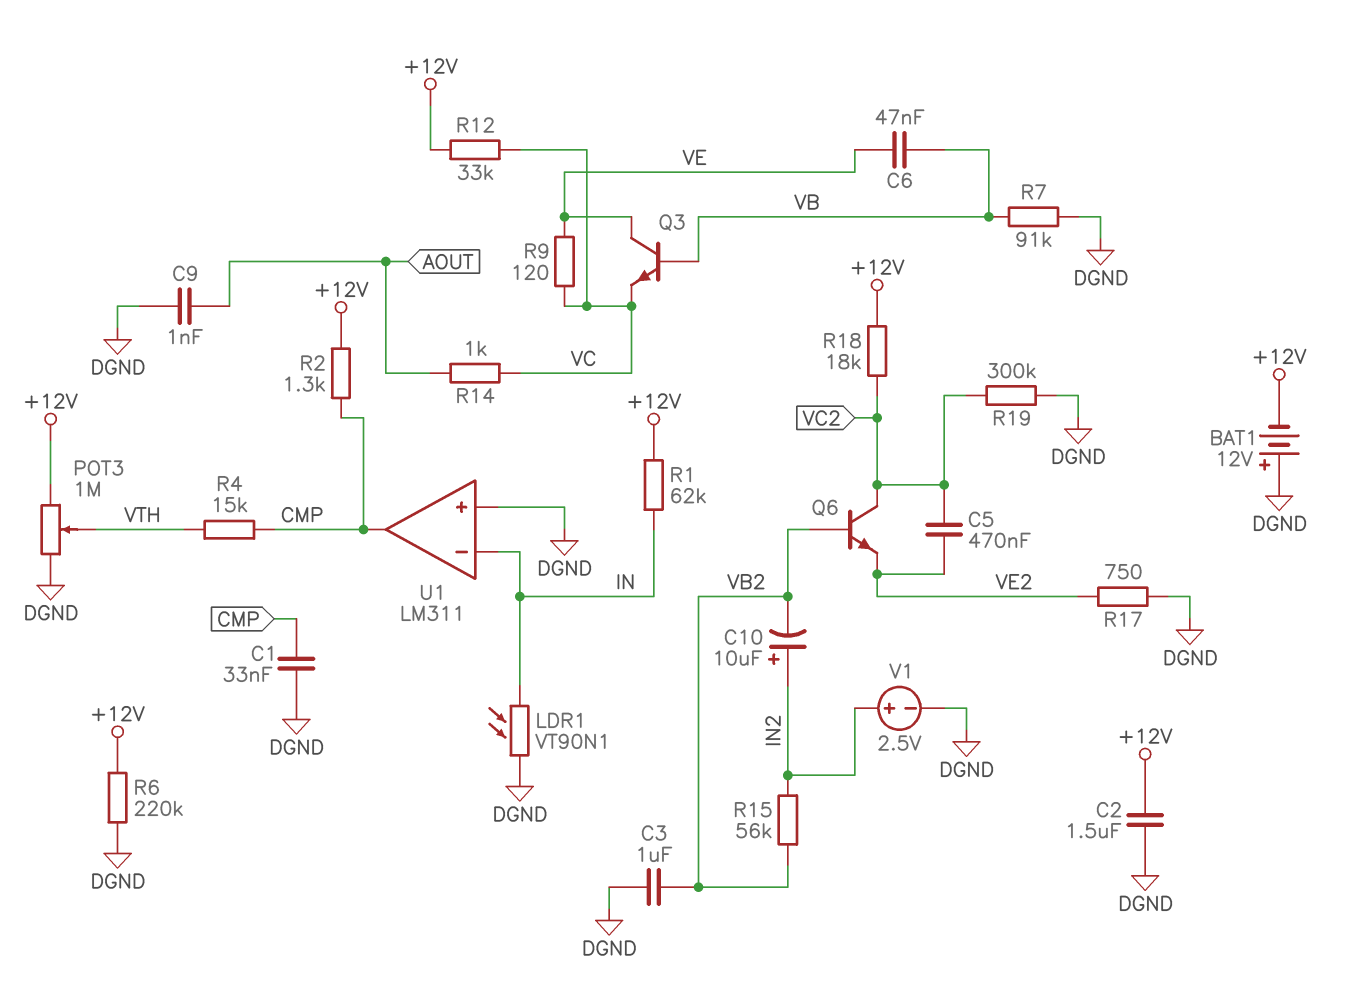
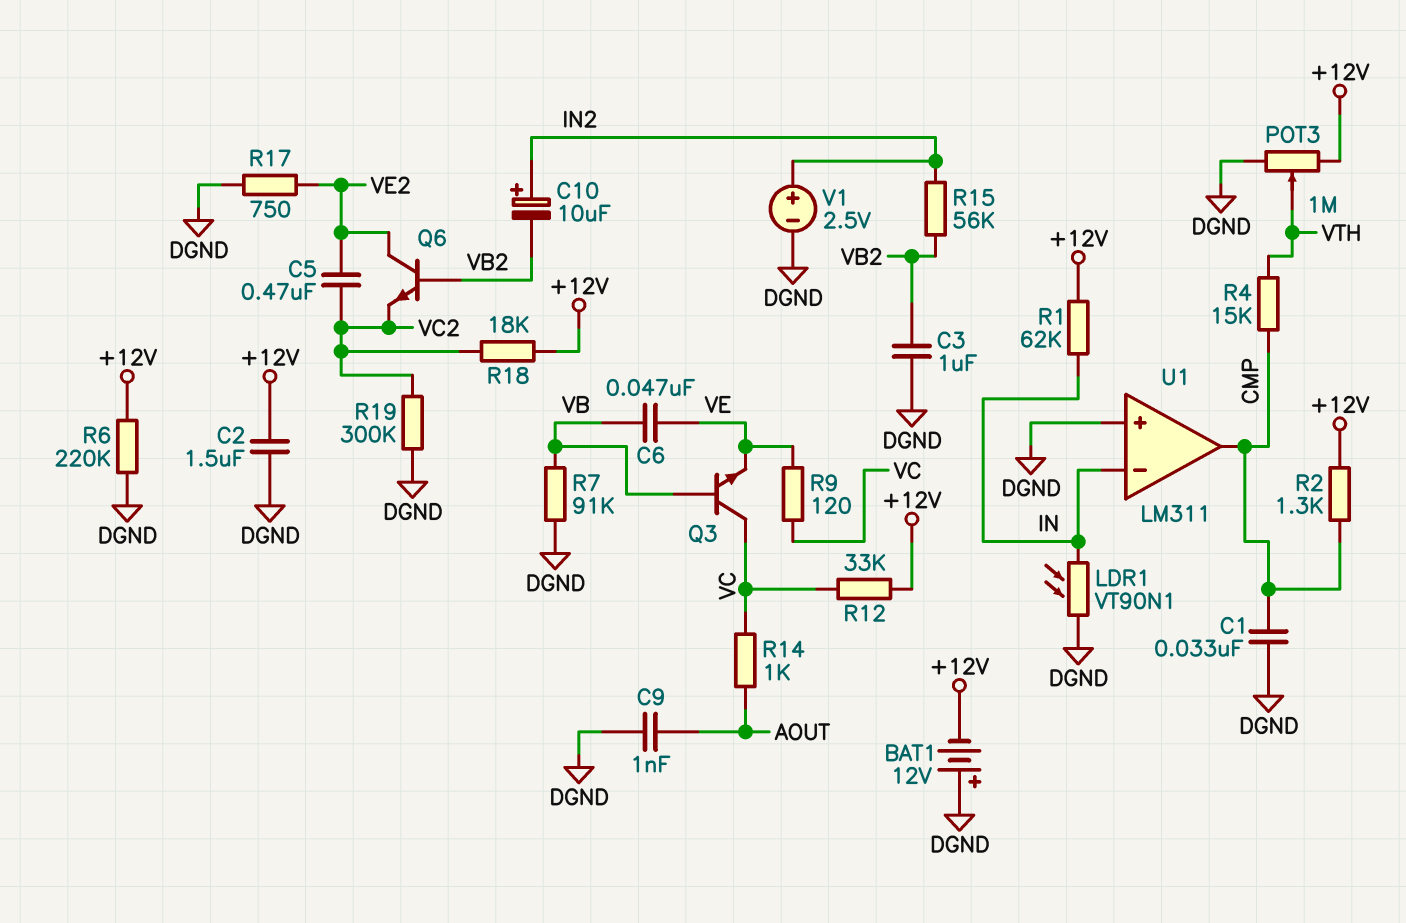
Q3: NPN (B VB, C VE, E VC) -> NPN (B VB, C VC, E VE)
Q6: NPN (B VB2, C VC2, E VE2) -> NPN (B VB2, C VE2, E VC2)

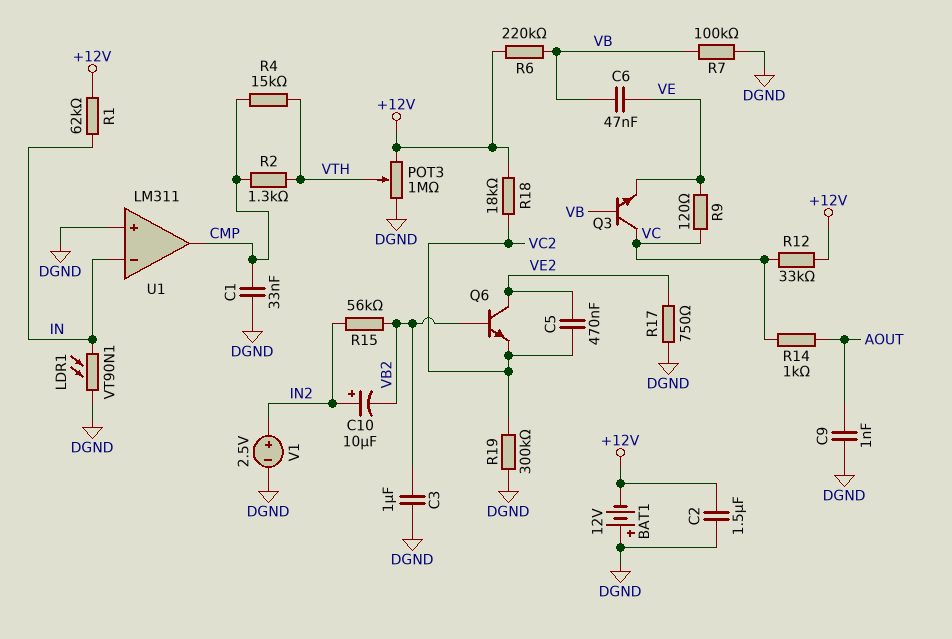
R2: 1.3k (+12V, CMP) -> 1.3k (CMP, VTH)
R6: 220k (+12V, DGND) -> 220k (+12V, VB)
R7: 91k (DGND, VB) -> 100k (DGND, VB)

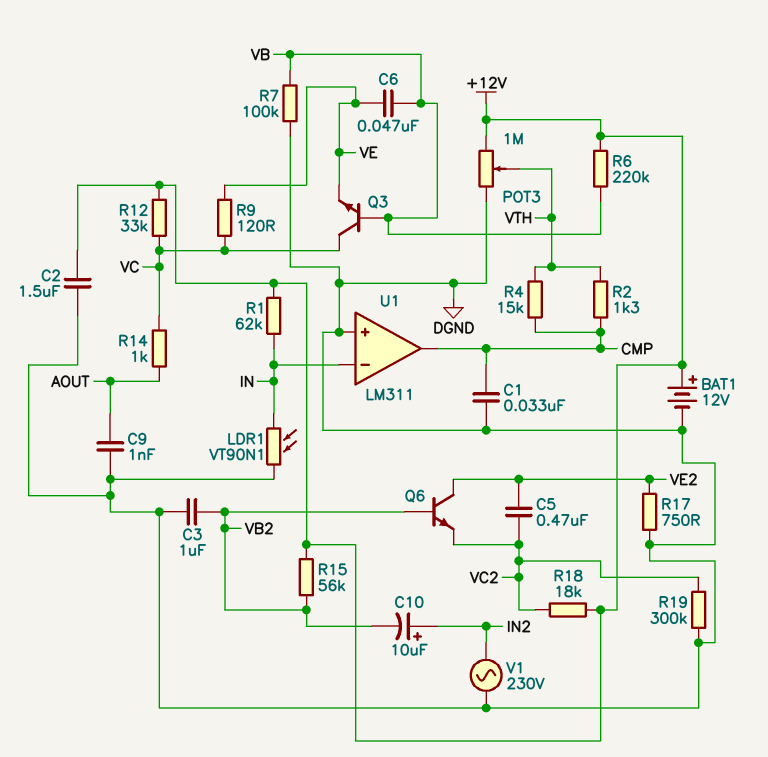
BAT1: 12V (plus DGND, minus +12V) -> 12V (plus +12V, minus DGND)
R15: 56k (IN2, VB2) -> 56k (+12V, VB2)
V1: 2.5V (plus IN2, minus DGND) -> AC 230V (DGND, IN2)

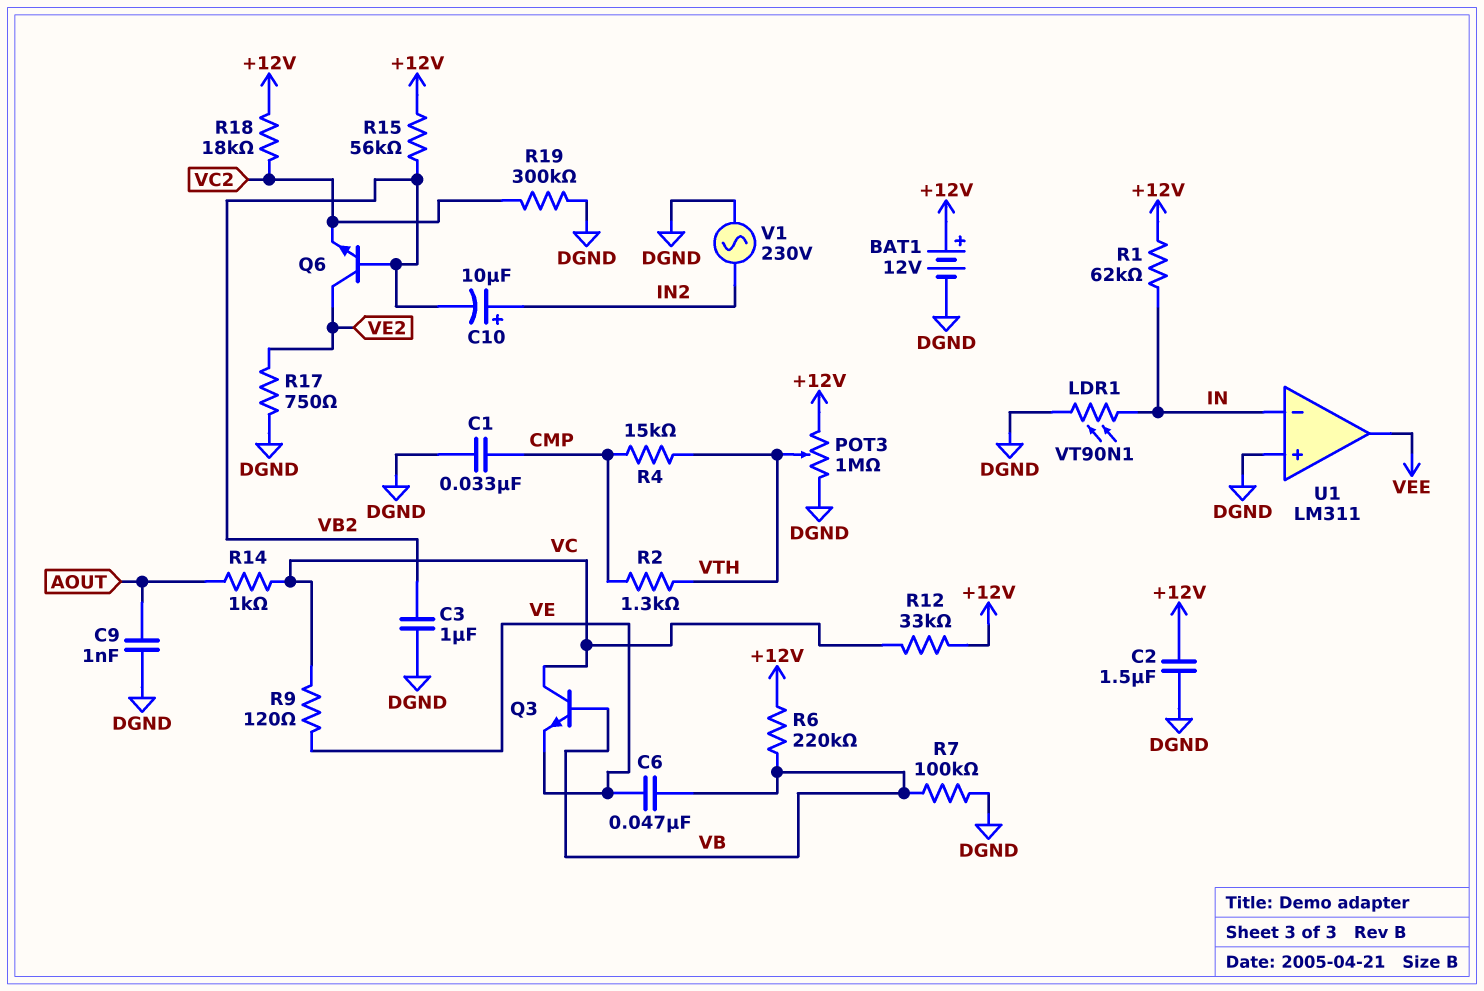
C5: 470nF (VC2, VE2) -> none
U1 pin out: CMP -> VEE

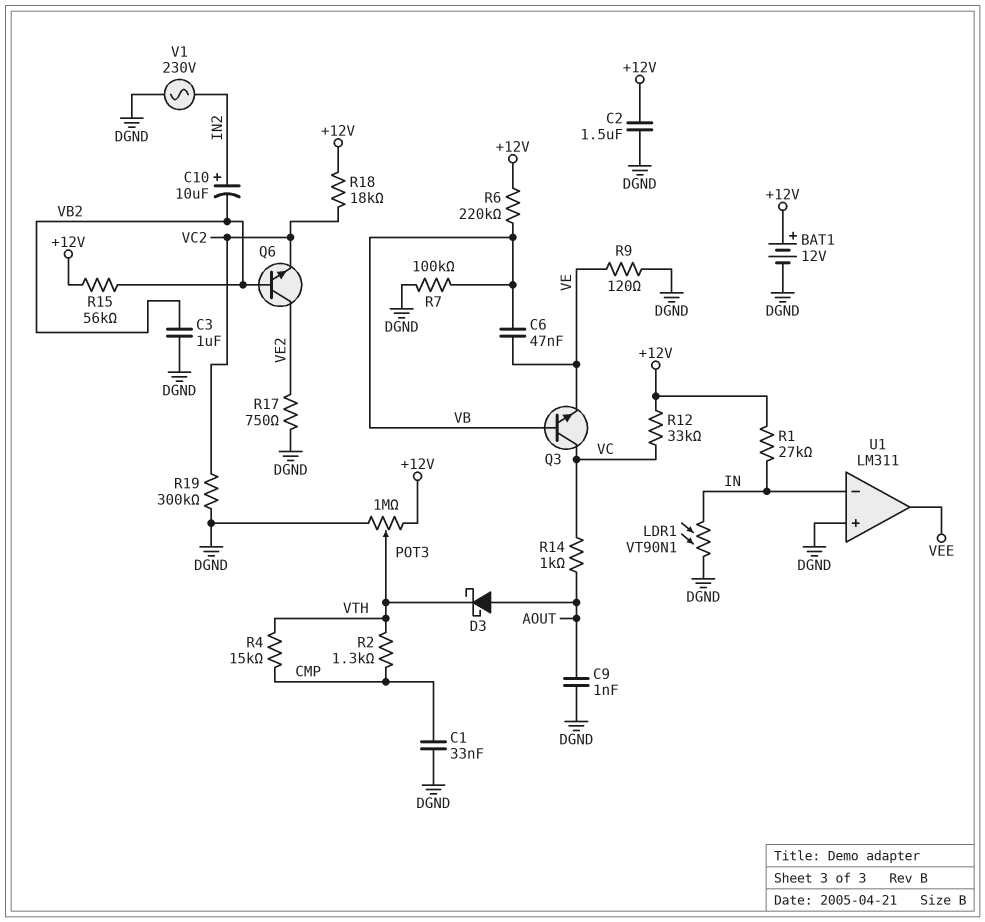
D3: none -> schottky (A AOUT, K VTH)
R1: 62k (+12V, IN) -> 27k (+12V, IN)
R9: 120 (VC, VE) -> 120 (DGND, VE)

